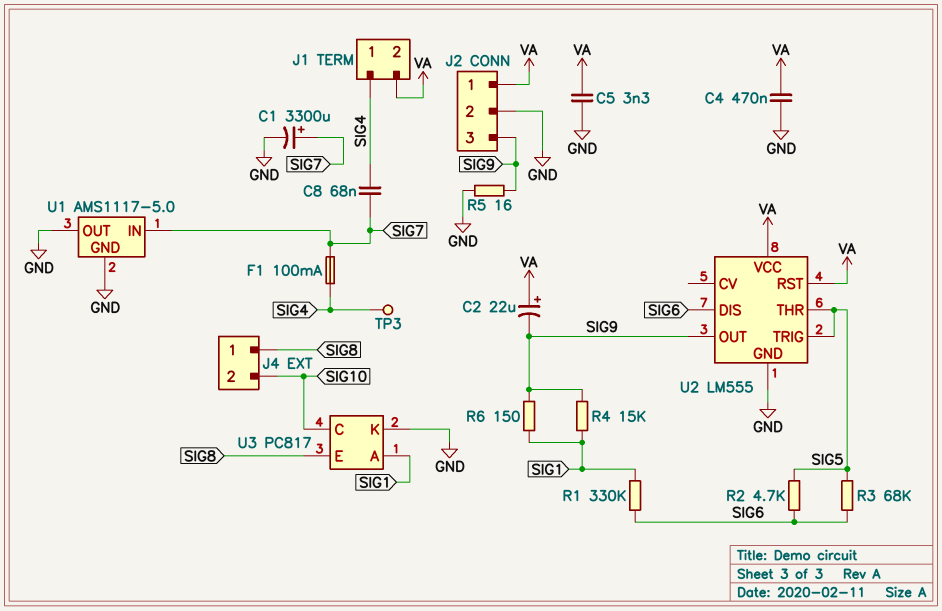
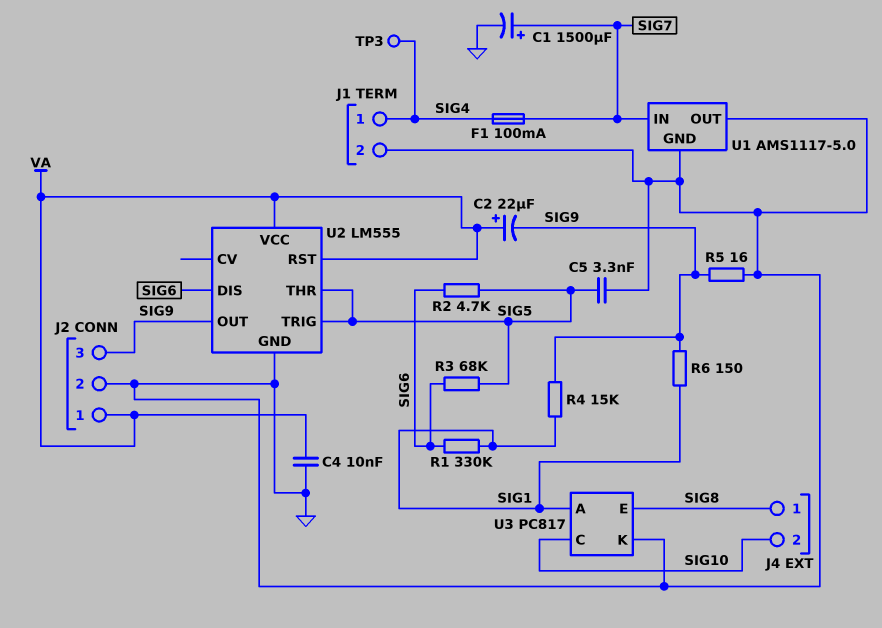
C1: 3300uF (plus SIG7, minus GND) -> 1500uF (plus SIG7, minus GND)
C4: 470nF (GND, VA) -> 10nF (GND, VA)
C5: 3.3nF (GND, VA) -> 3.3nF (GND, SIG5)
C8: 68nF (SIG4, SIG7) -> none
J1 pin 2: VA -> GND

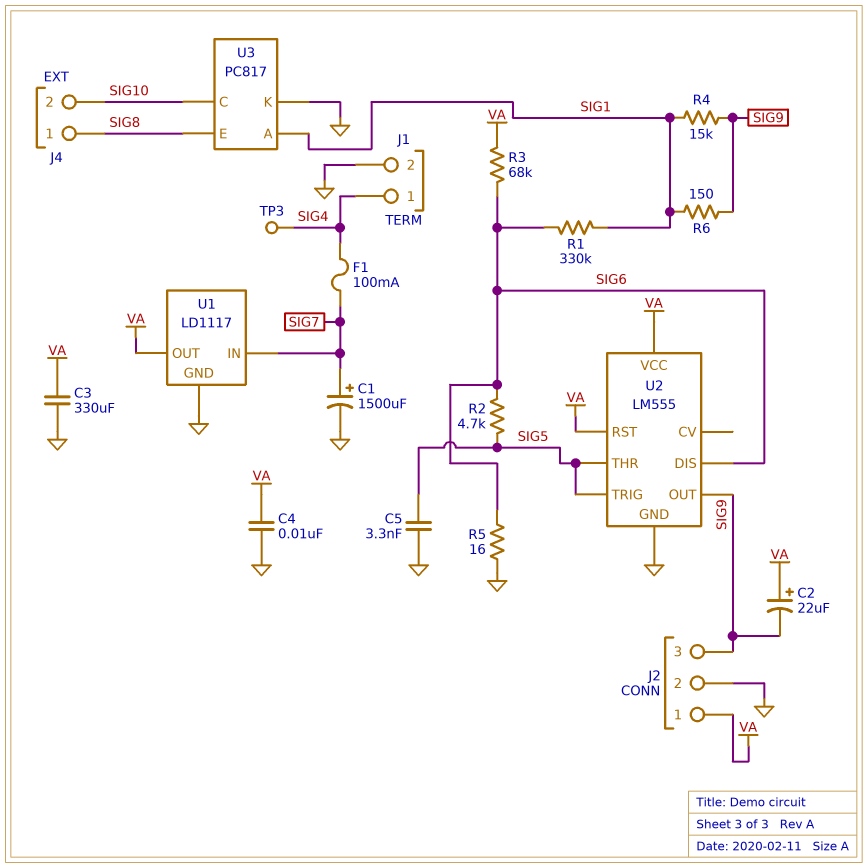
C3: none -> 330uF (GND, VA)
R3: 68k (SIG5, SIG6) -> 68k (SIG6, VA)
R5: 16 (GND, SIG9) -> 16 (GND, SIG6)
U1: AMS1117-5.0 -> LD1117
U1 pin OUT: GND -> VA

